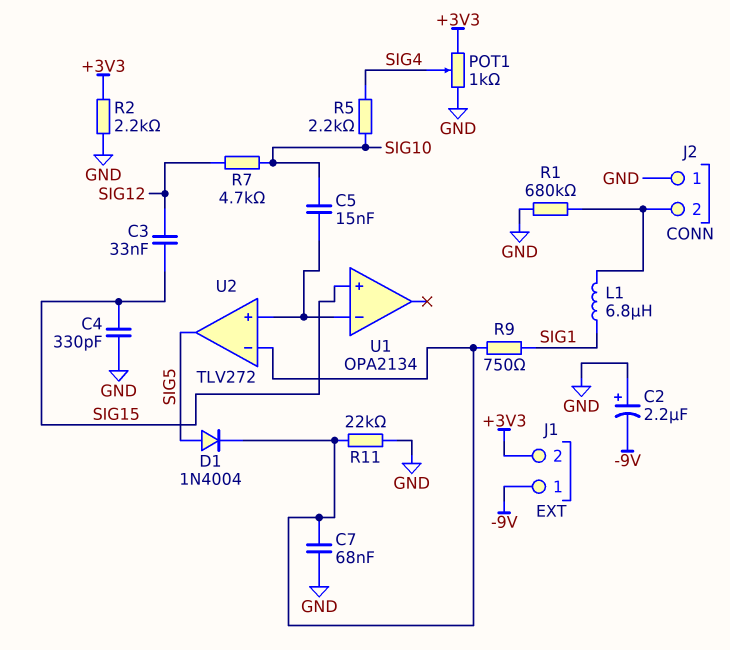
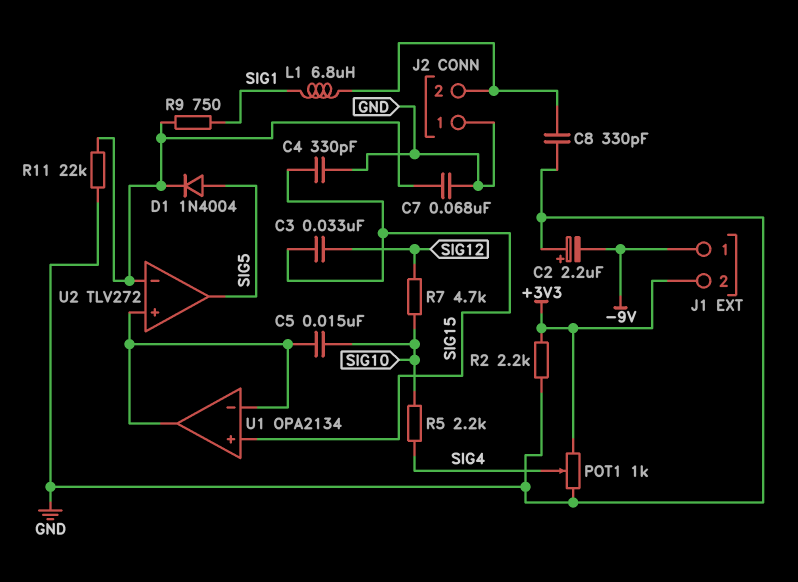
C8: none -> 330pF (GND, J2/2)
R1: 680k (GND, J2/2) -> none
U1 pin out: none -> U1/in-

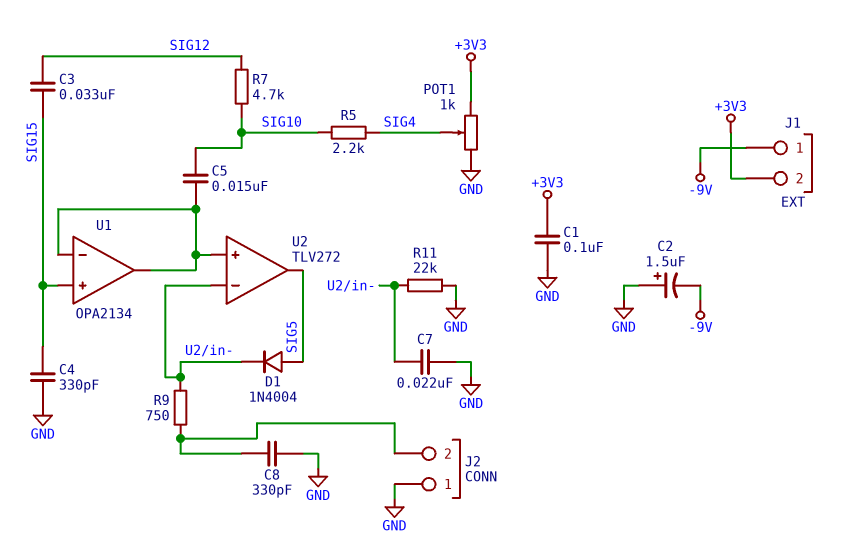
C1: none -> 100nF (+3V3, GND)
C2: 2.2uF (plus GND, minus -9V) -> 1.5uF (plus GND, minus -9V)
C7: 68nF (GND, U2/in-) -> 22nF (GND, U2/in-)
L1: 6.8uH (J2/2, SIG1) -> none
R2: 2.2k (+3V3, GND) -> none
R9: 750 (SIG1, U2/in-) -> 750 (J2/2, U2/in-)

